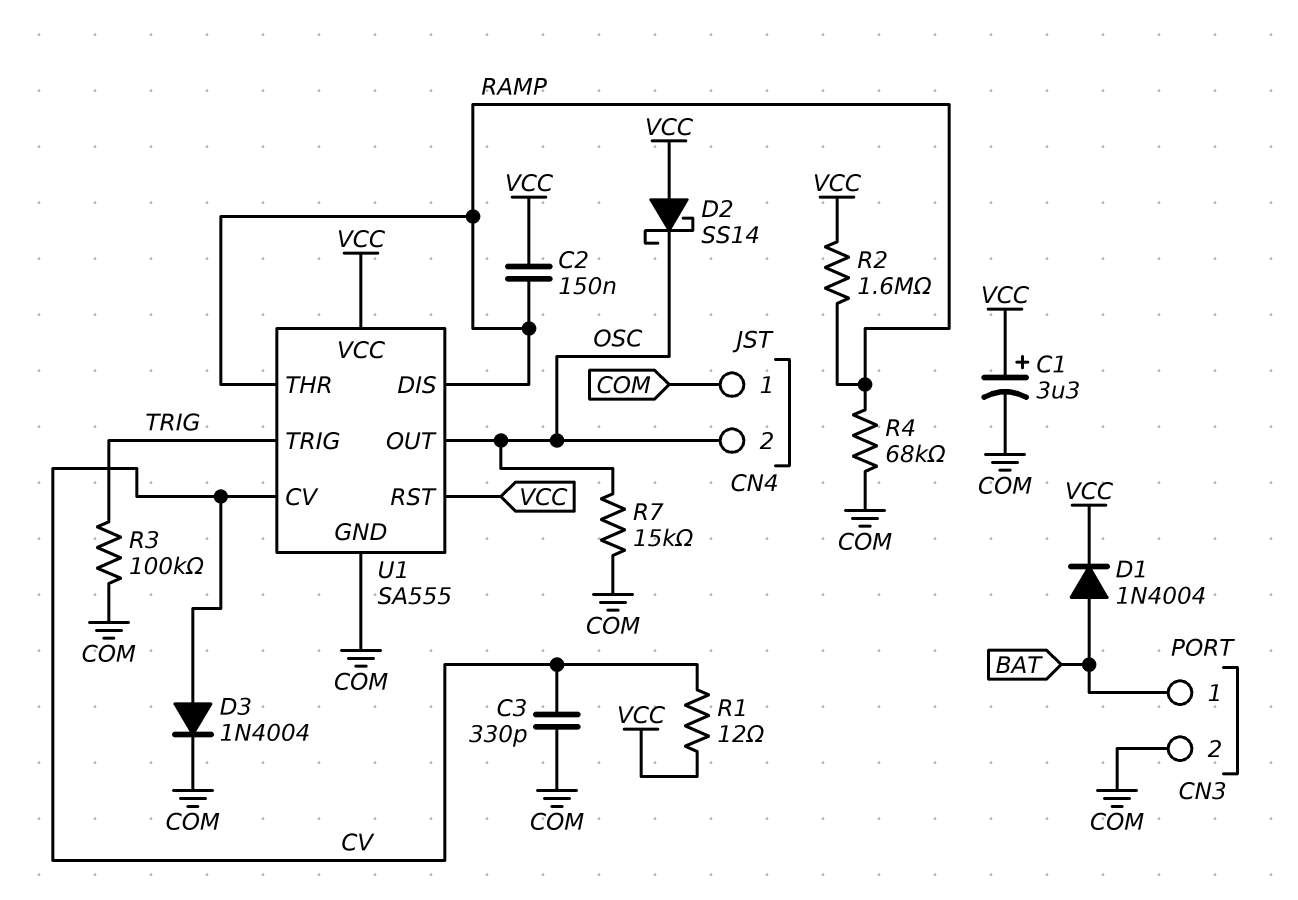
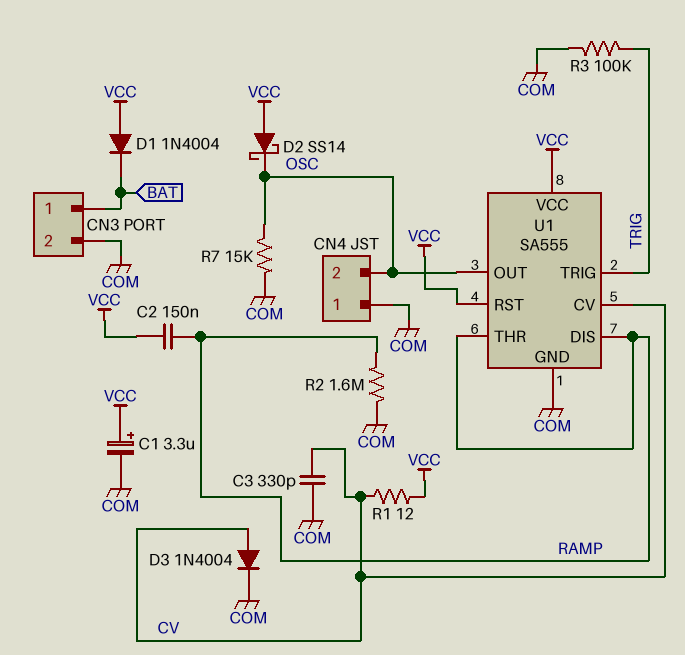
D1: diode 1N4004 (A BAT, K VCC) -> diode 1N4004 (A VCC, K BAT)
R2: 1.6M (RAMP, VCC) -> 1.6M (COM, RAMP)
R4: 68k (COM, RAMP) -> none

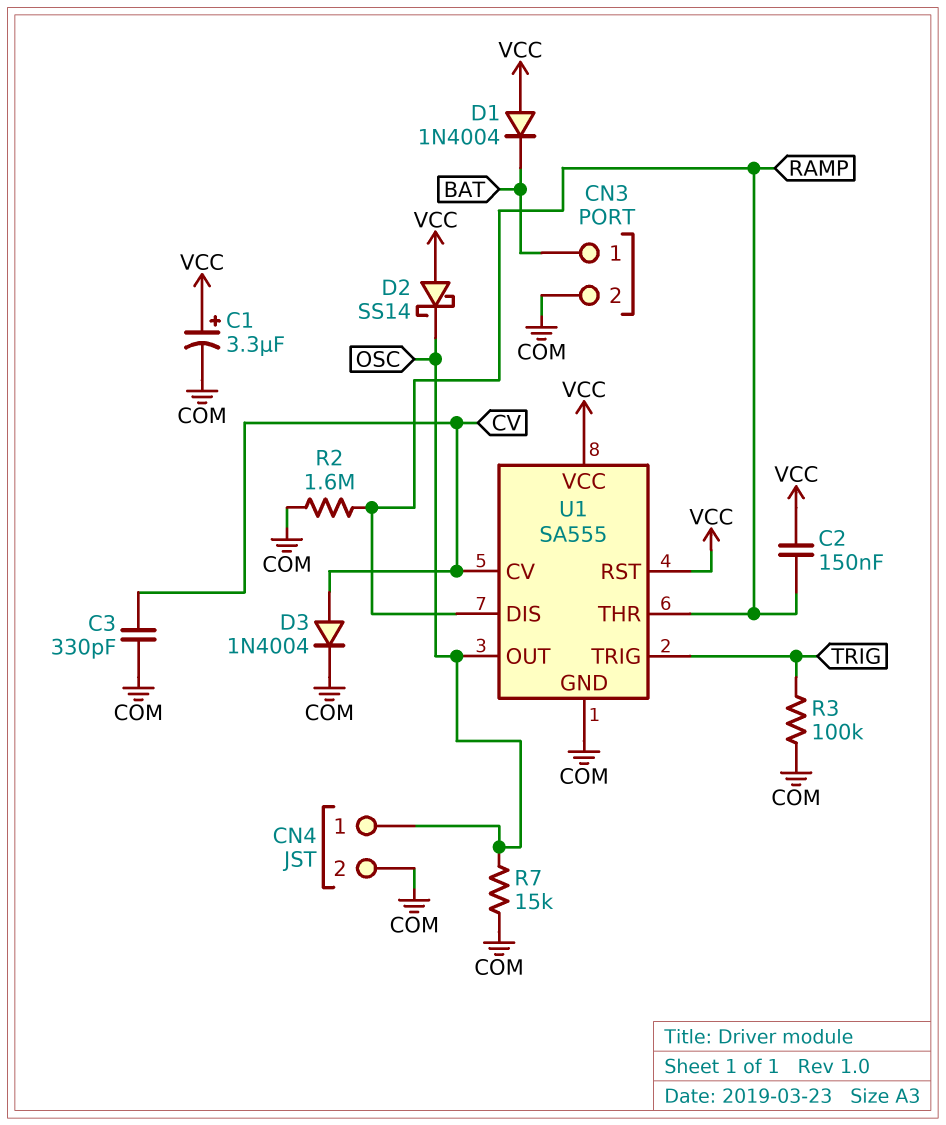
CN4 pin 1: COM -> OSC
CN4 pin 2: OSC -> COM
R1: 12 (CV, VCC) -> none

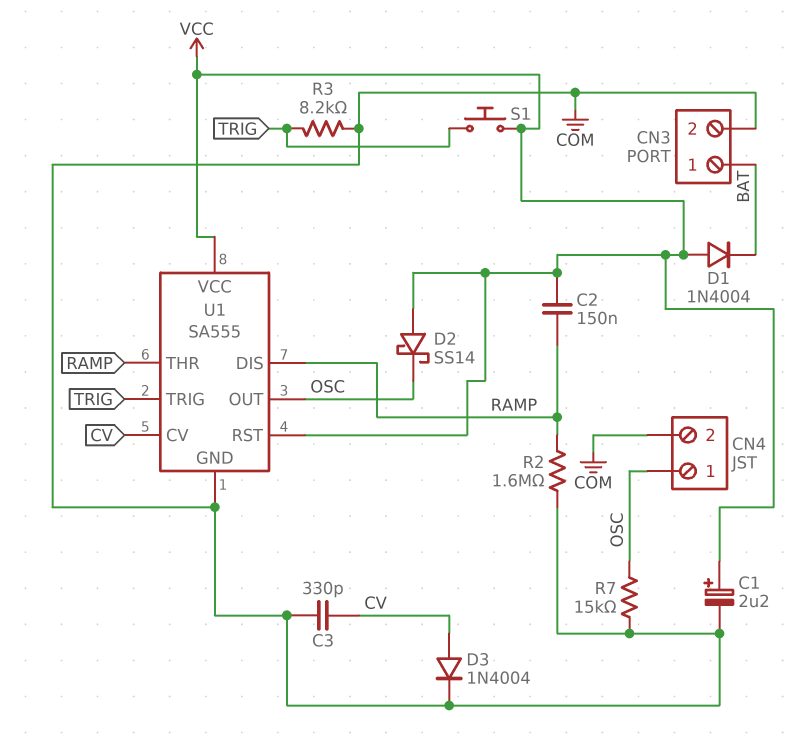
C1: 3.3uF (plus VCC, minus COM) -> 2.2uF (plus VCC, minus COM)
R3: 100k (COM, TRIG) -> 8.2k (COM, TRIG)
S1: none -> button (TRIG, VCC)

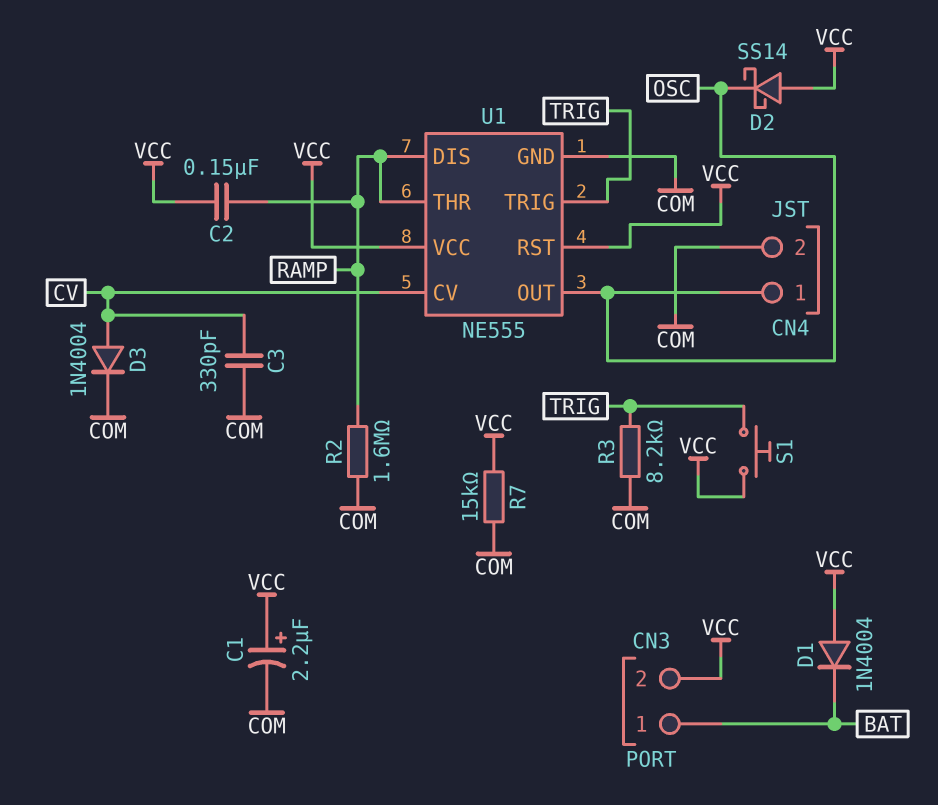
CN3 pin 2: COM -> VCC
R7: 15k (COM, OSC) -> 15k (COM, VCC)
U1: SA555 -> NE555

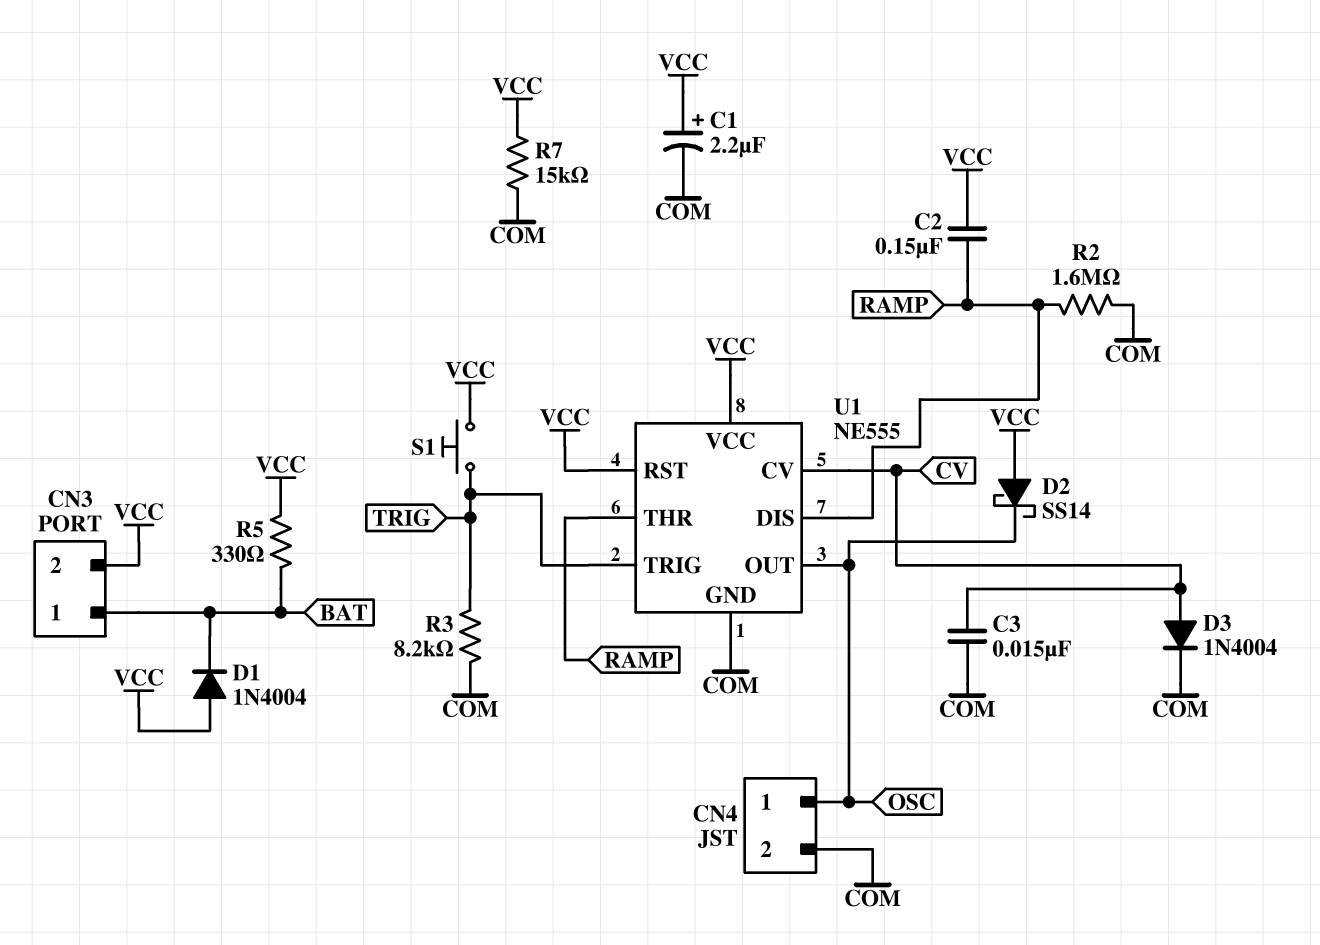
C3: 330pF (COM, CV) -> 15nF (COM, CV)
R5: none -> 330 (BAT, VCC)

